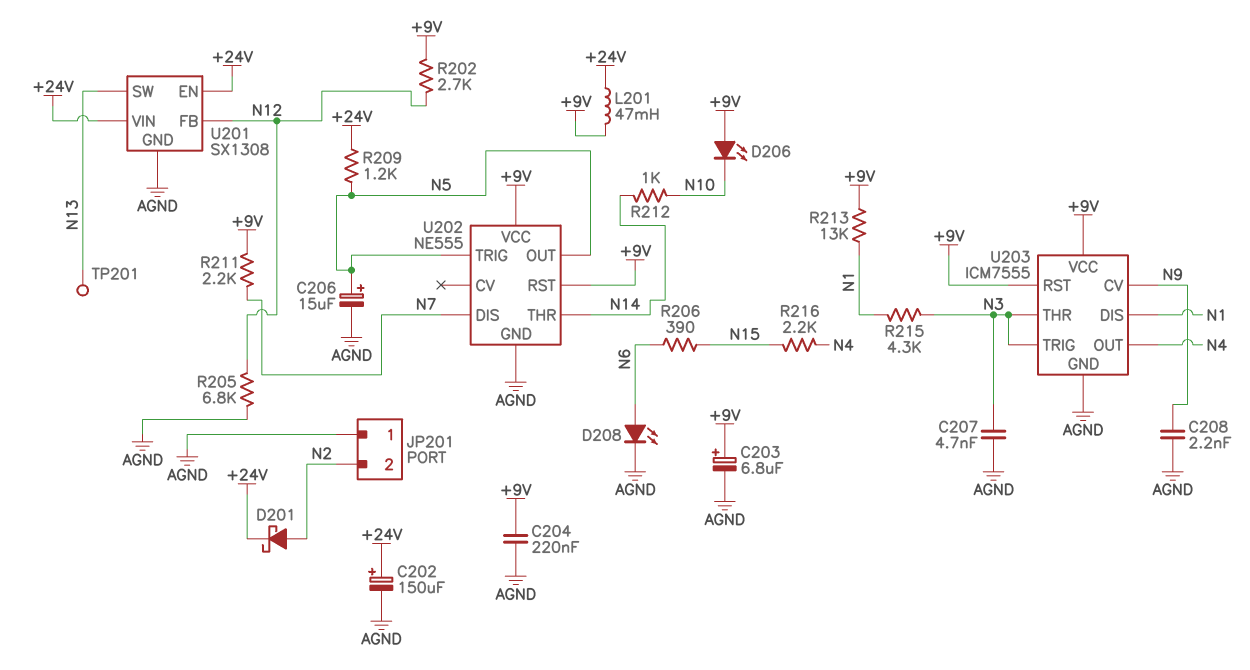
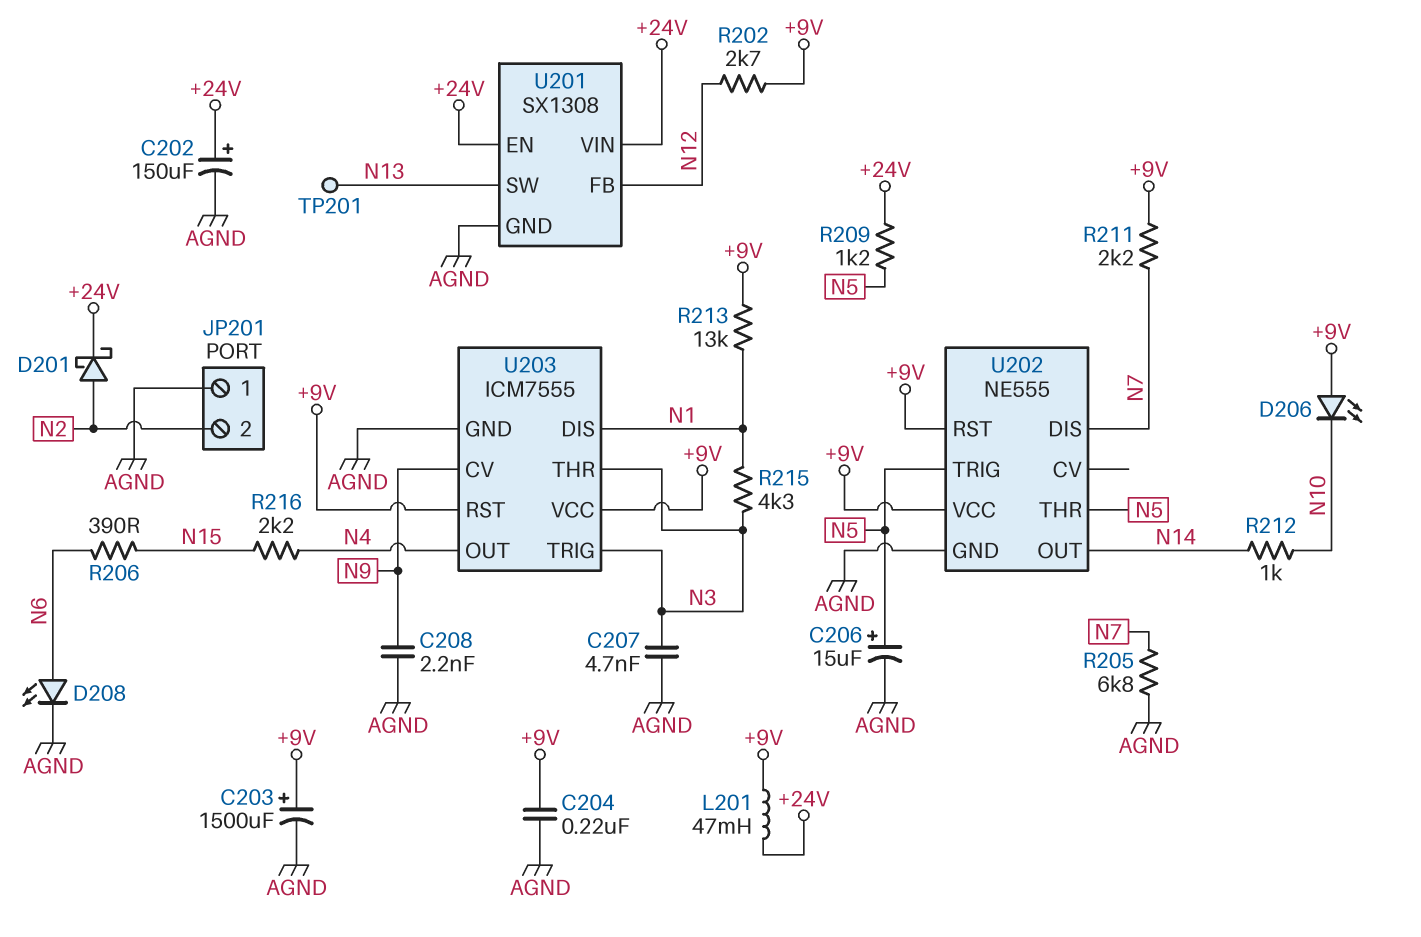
C203: 6.8uF (plus +9V, minus AGND) -> 1500uF (plus +9V, minus AGND)
R205: 6.8k (AGND, N12) -> 6.8k (AGND, N7)
U202 pin OUT: N5 -> N14
U202 pin THR: N14 -> N5

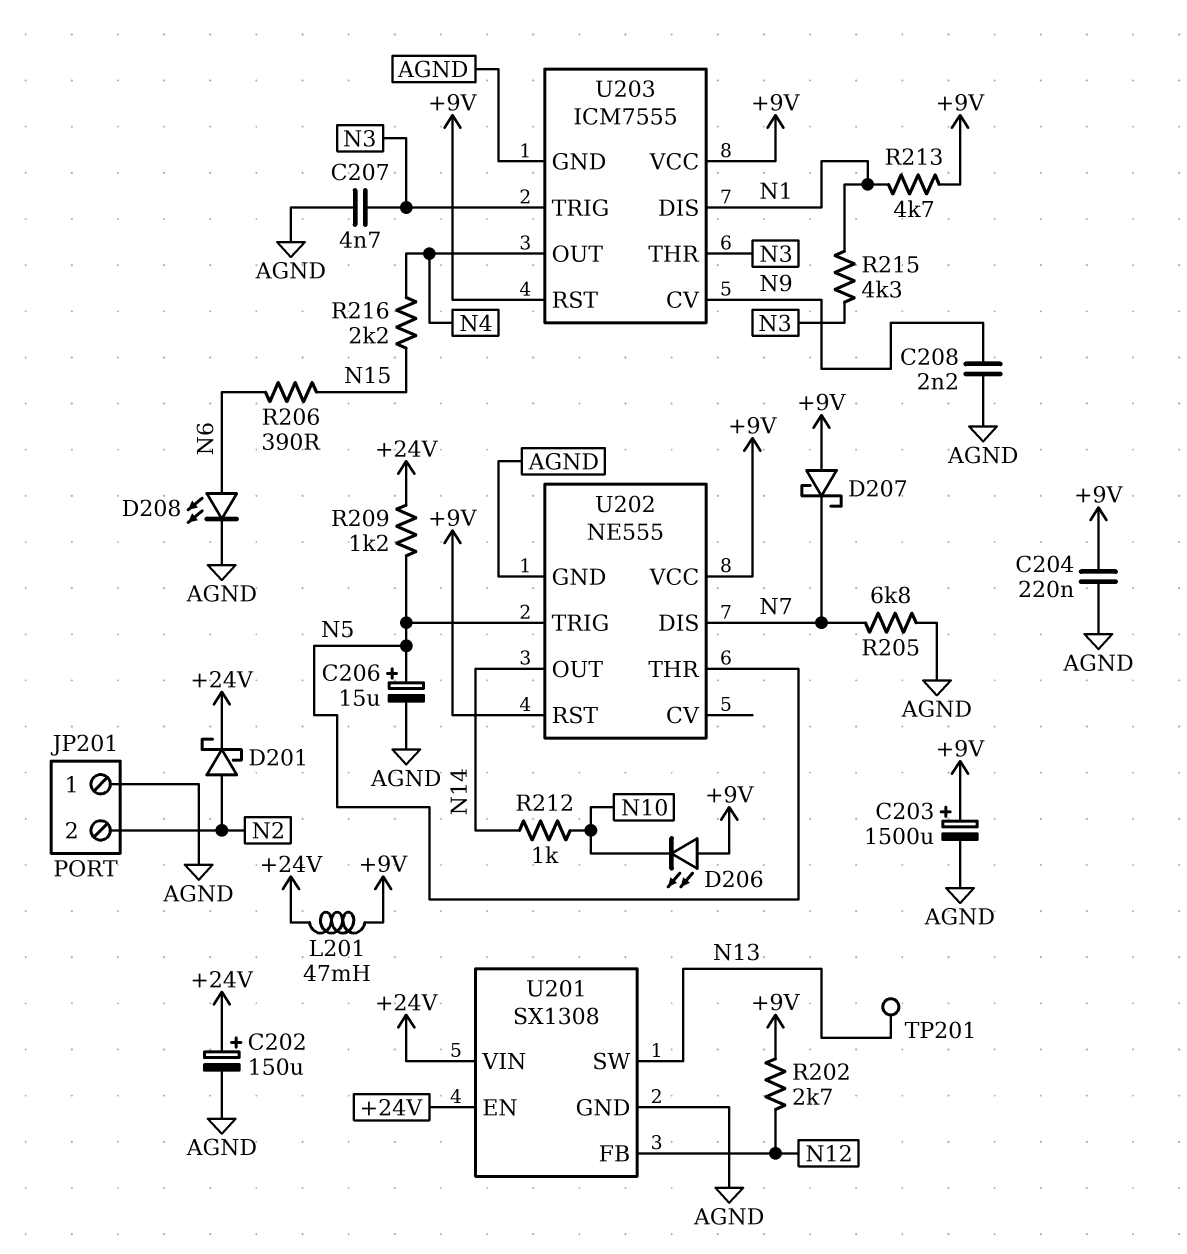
D207: none -> schottky (A +9V, K N7)
R211: 2.2k (+9V, N7) -> none
R213: 13k (+9V, N1) -> 4.7k (+9V, N1)

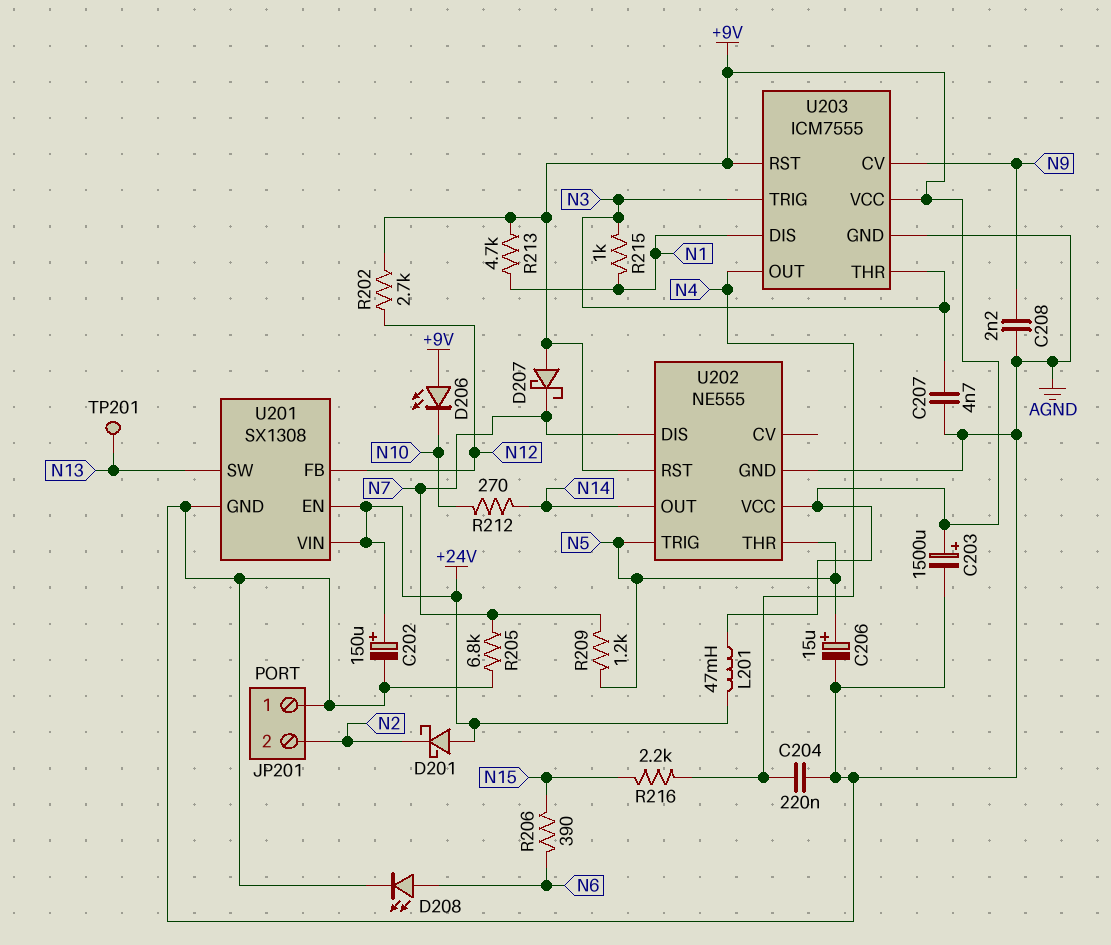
C204: 220nF (+9V, AGND) -> 220nF (AGND, N4)
D201: schottky (A N2, K +24V) -> schottky (A +24V, K N2)
R209: 1.2k (+24V, N5) -> 1.2k (N5, N7)
R212: 1k (N10, N14) -> 270 (N10, N14)
R215: 4.3k (N1, N3) -> 1k (N1, N3)

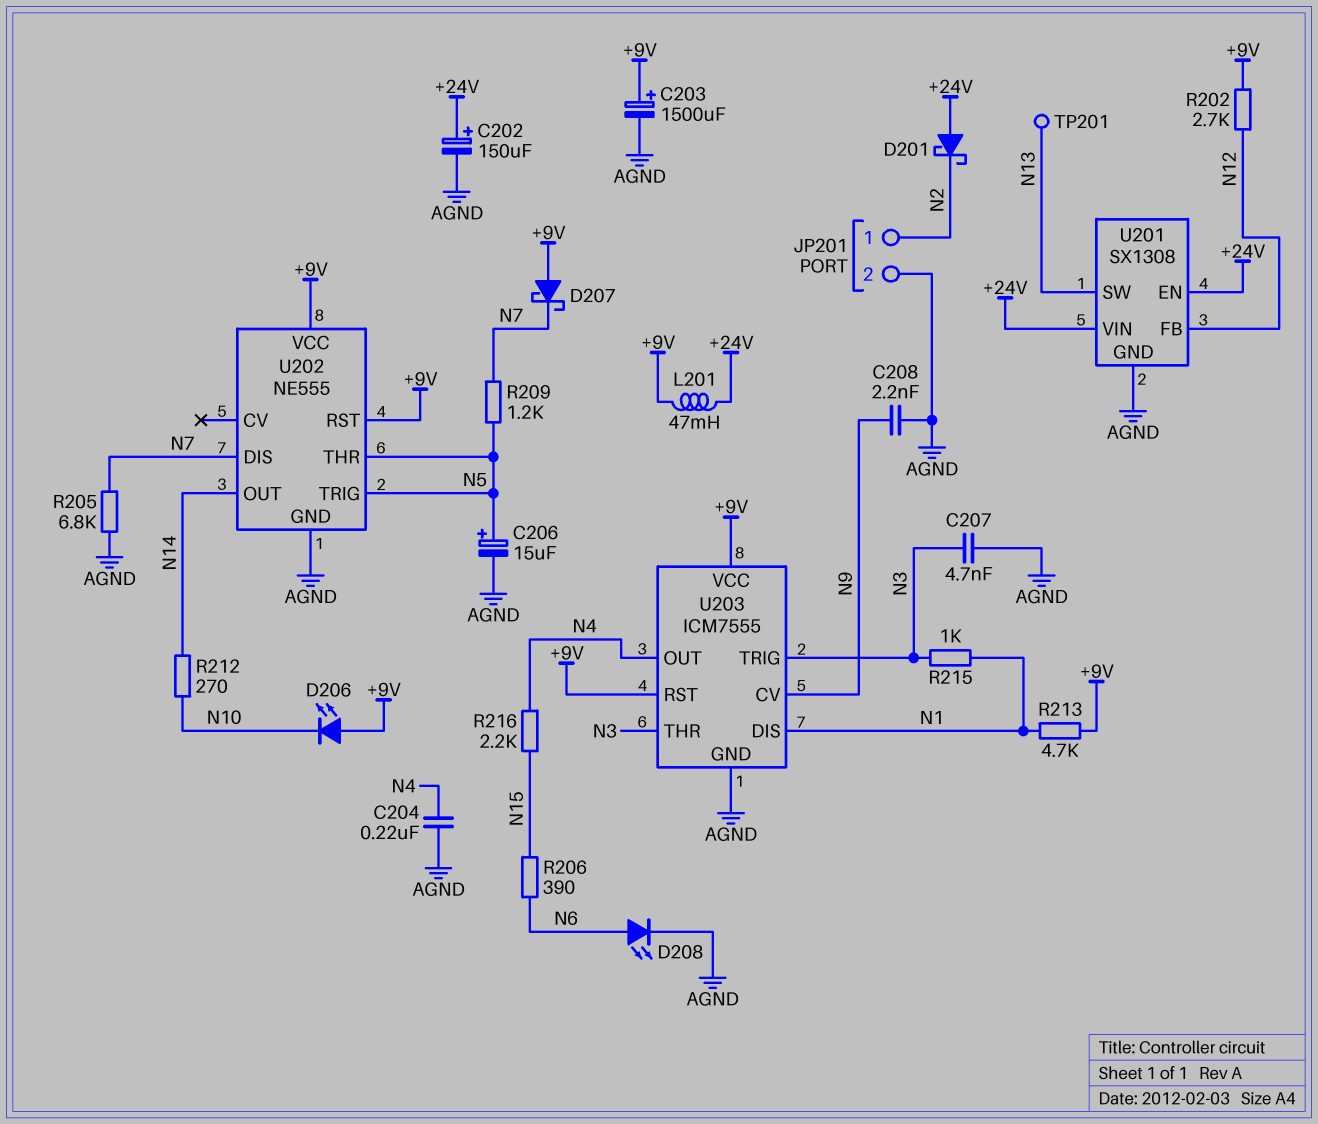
JP201 pin 1: AGND -> N2
JP201 pin 2: N2 -> AGND

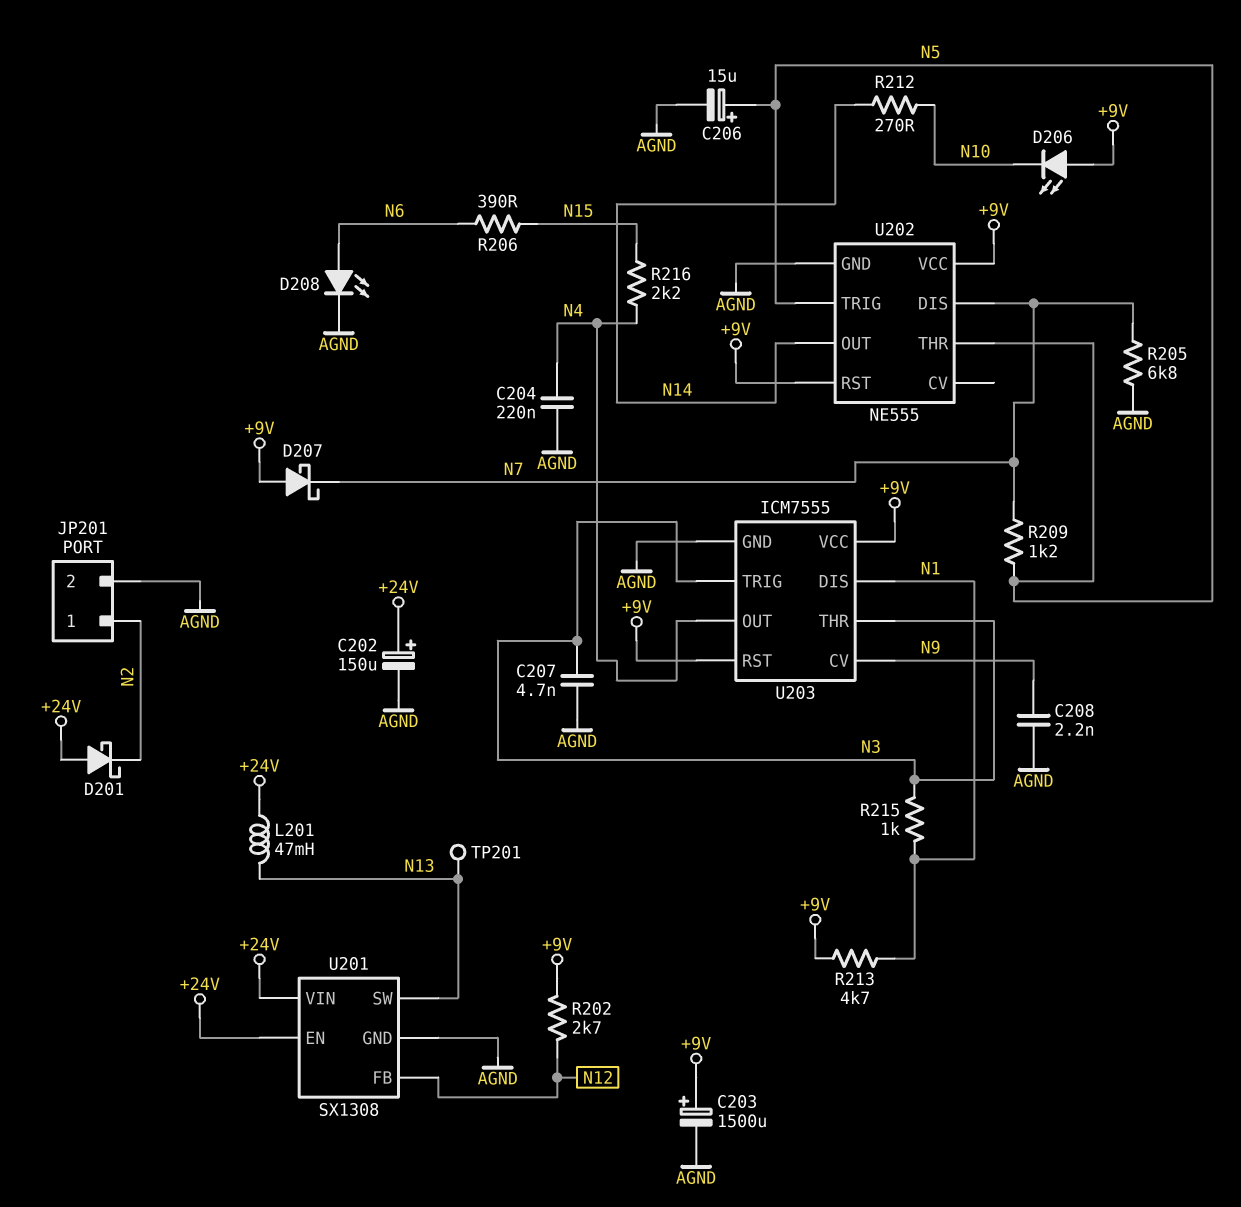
L201: 47mH (+9V, +24V) -> 47mH (+24V, N13)

